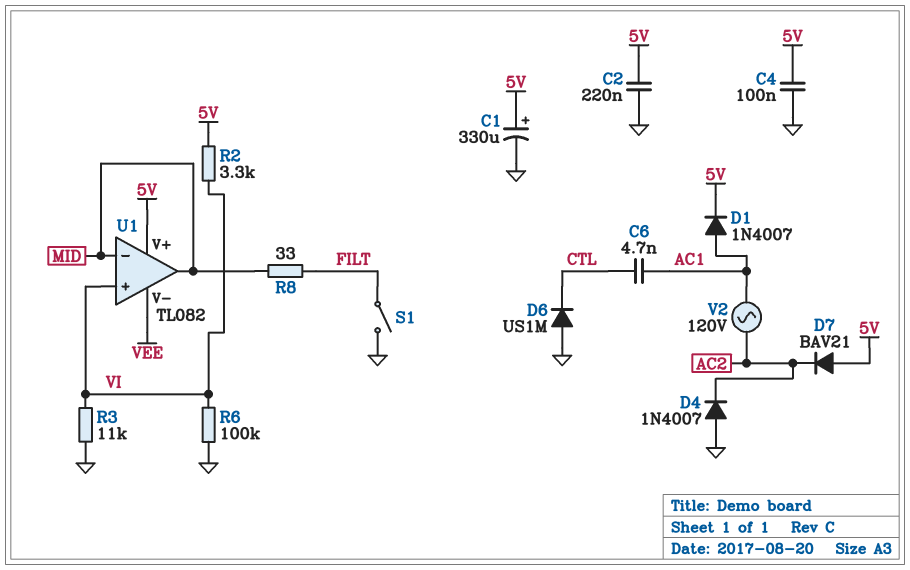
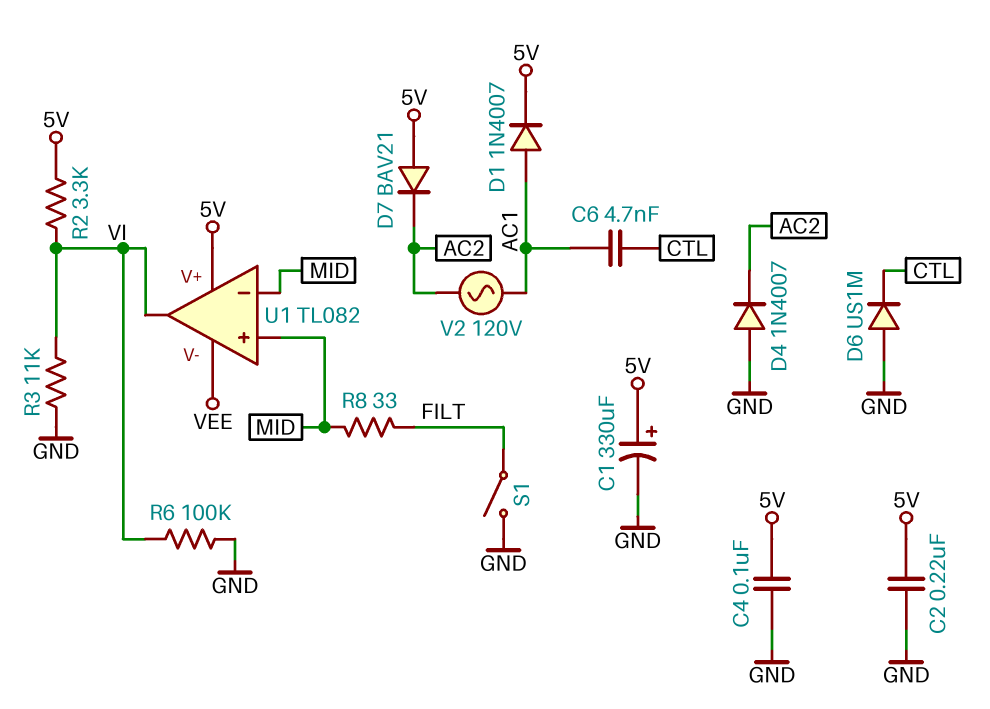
U1 pin in+: VI -> MID
U1 pin out: MID -> VI

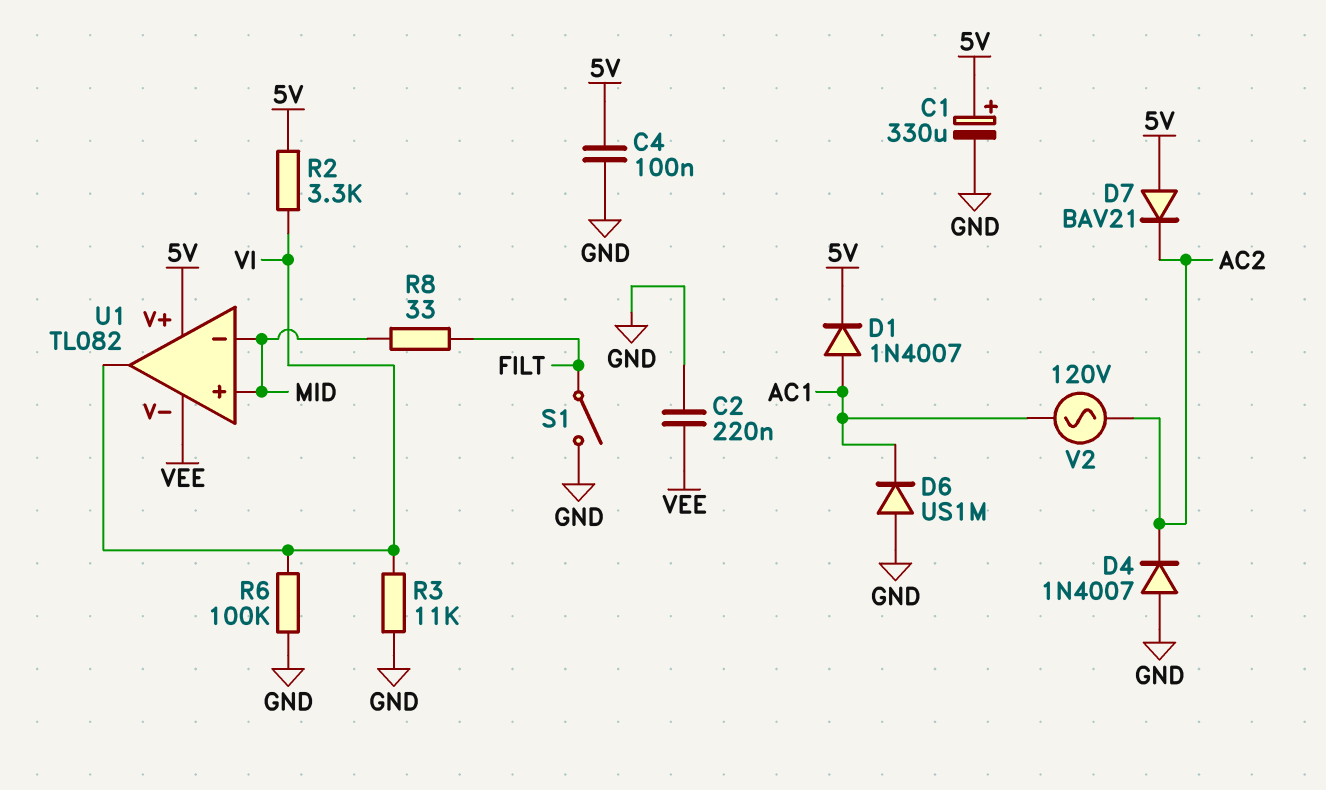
C2: 220nF (5V, GND) -> 220nF (GND, VEE)
C6: 4.7nF (AC1, CTL) -> none
D6: diode US1M (A GND, K CTL) -> diode US1M (A GND, K AC1)

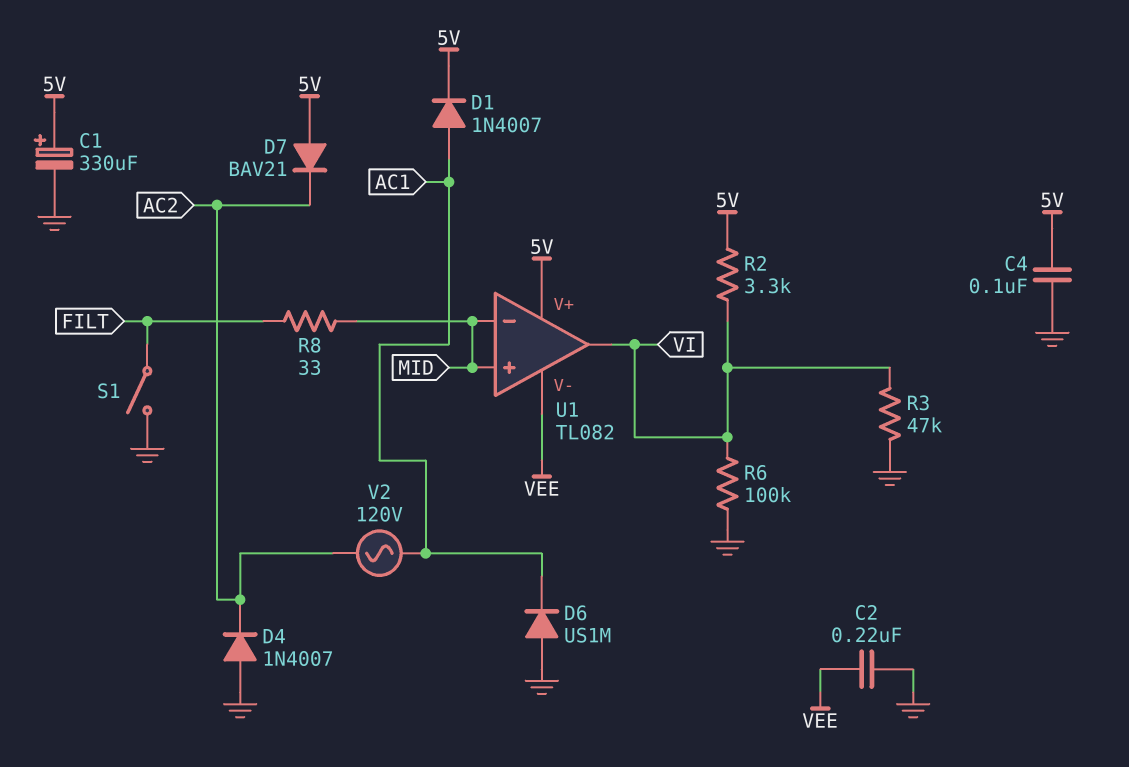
R3: 11k (GND, VI) -> 47k (GND, VI)

